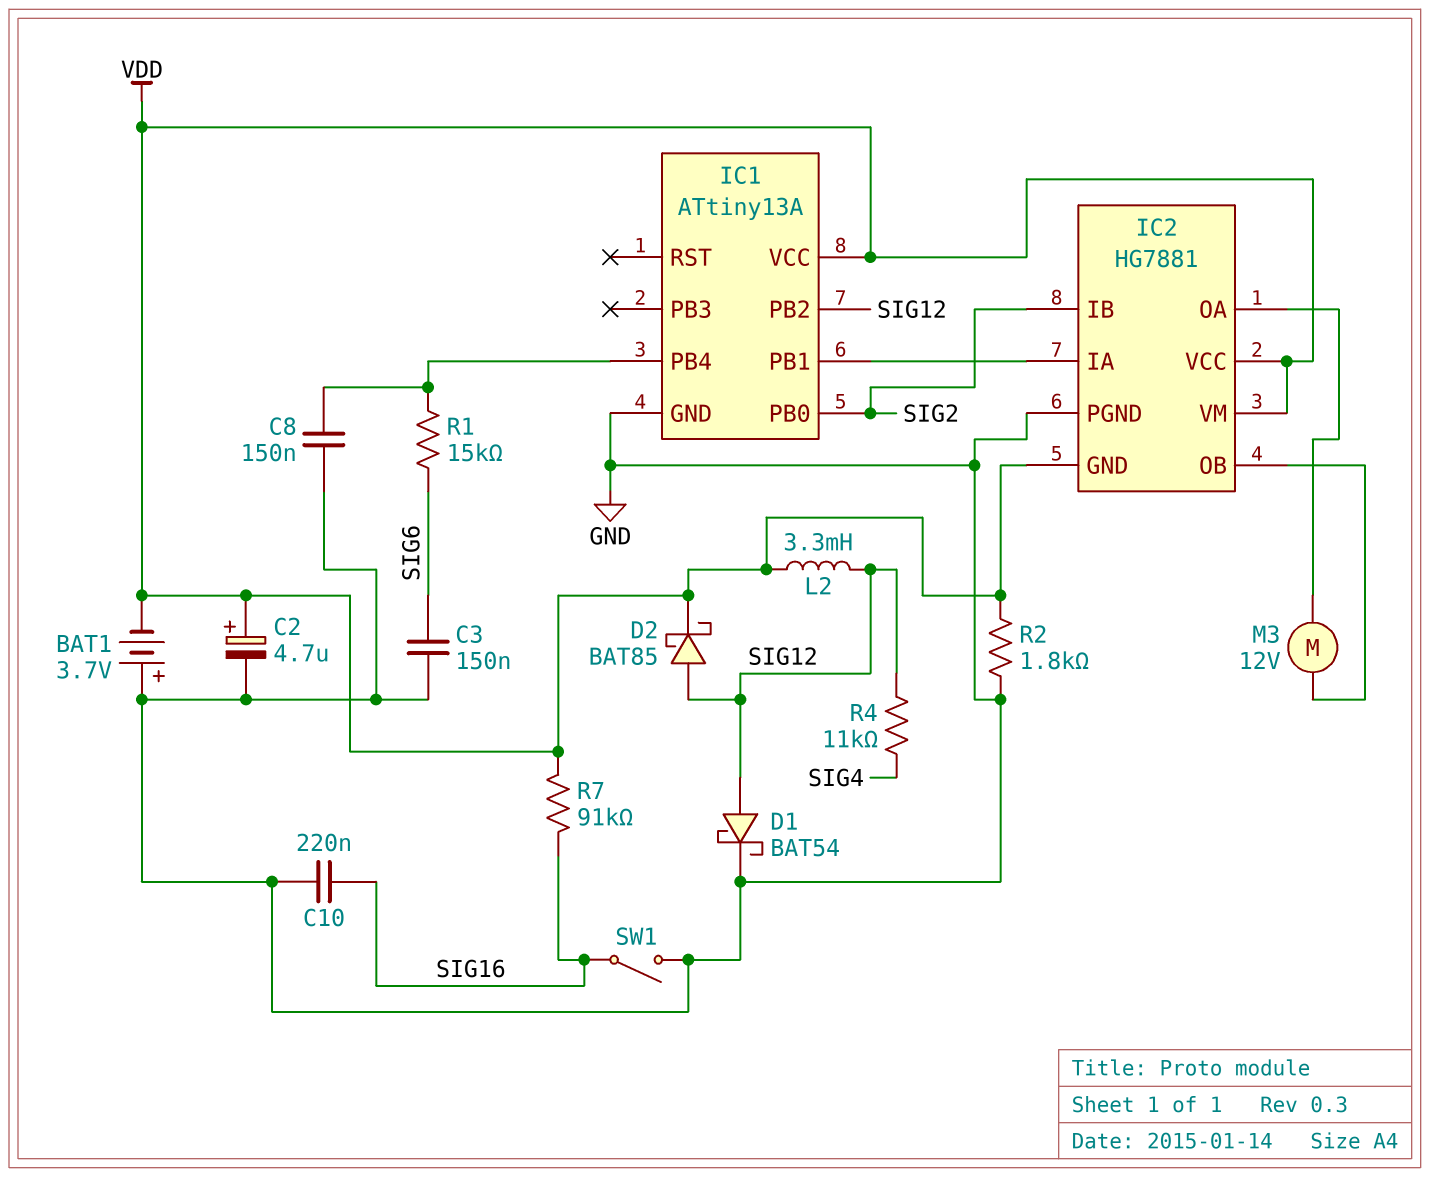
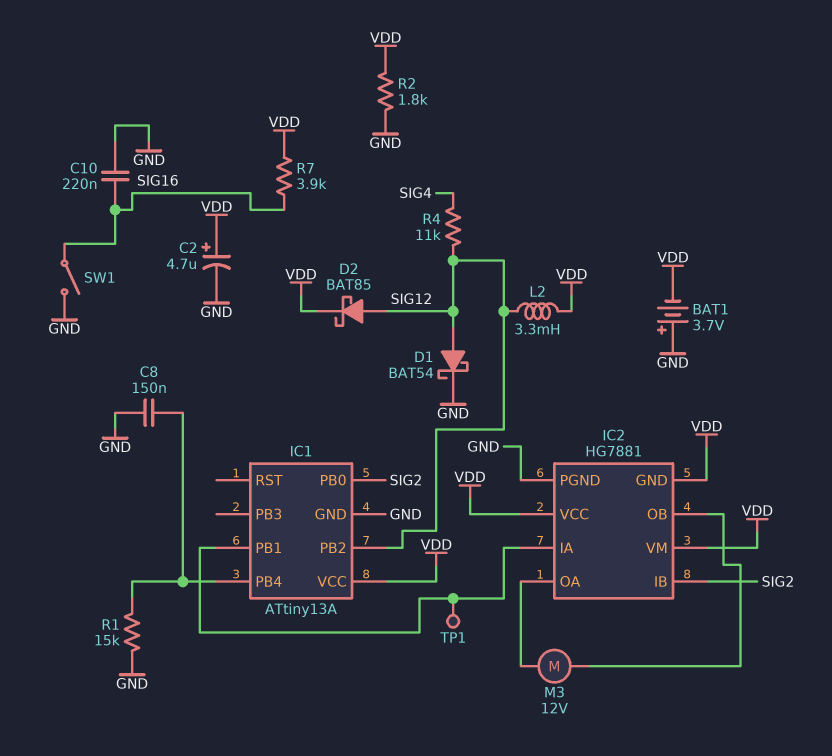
C3: 150nF (GND, SIG6) -> none
R1: 15k (IC1/PB4, SIG6) -> 15k (GND, IC1/PB4)
R7: 91k (SIG16, VDD) -> 3.9k (SIG16, VDD)
TP1: none -> test point (IC1/PB1)

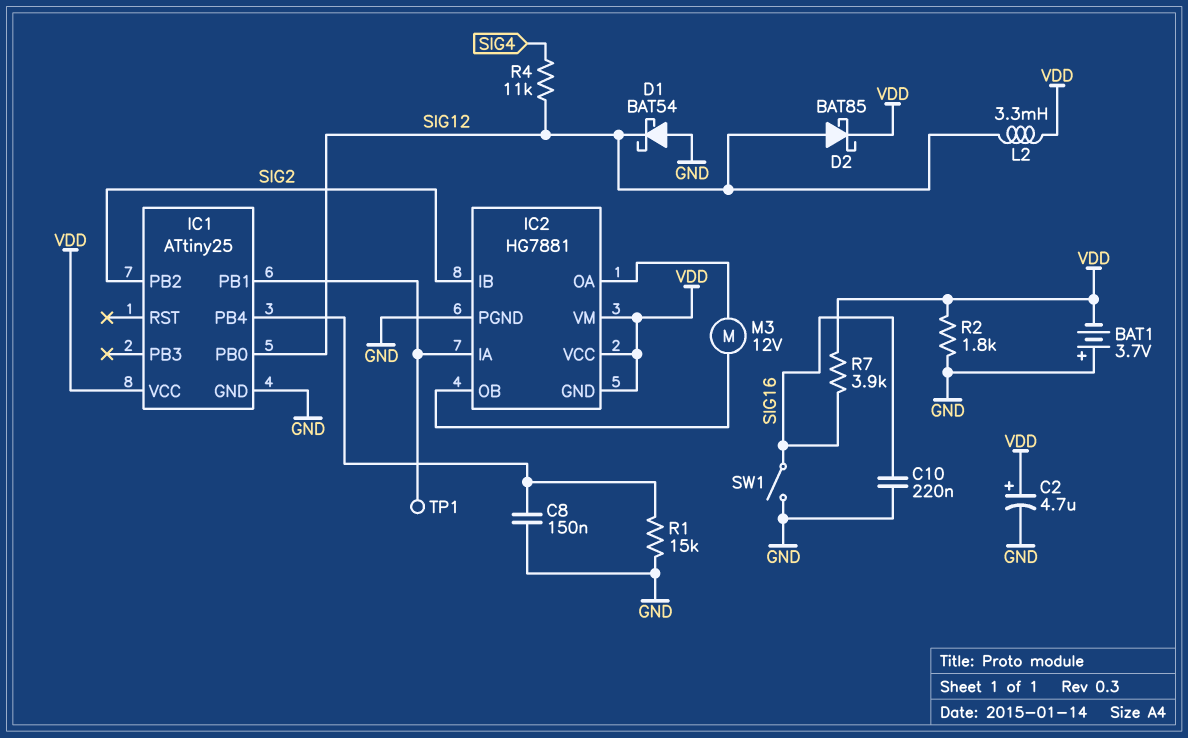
D1: schottky BAT54 (A SIG12, K GND) -> schottky BAT54 (A GND, K SIG12)
IC1: ATtiny13A -> ATtiny25
IC1 pin PB0: SIG2 -> SIG12
IC1 pin PB2: SIG12 -> SIG2

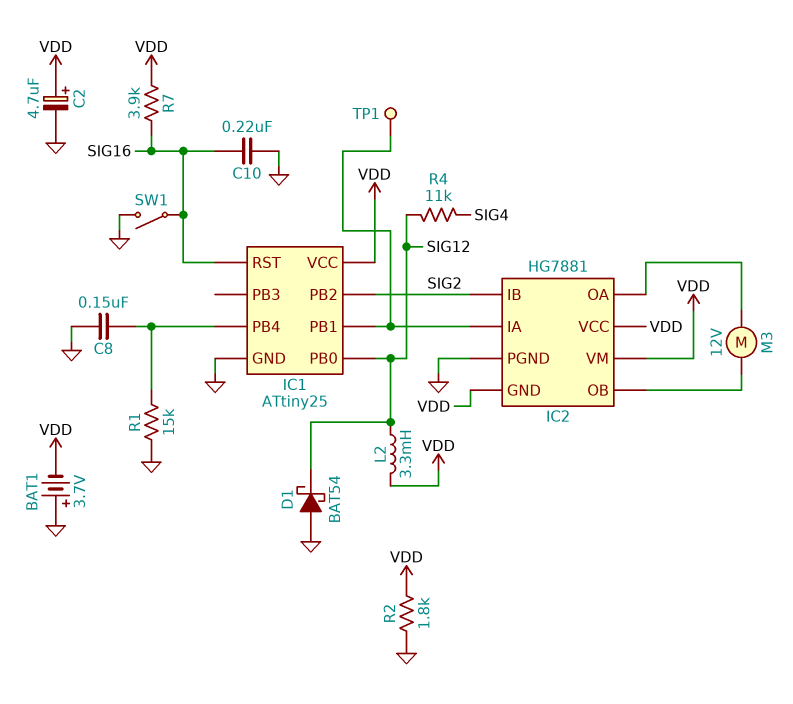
D2: schottky BAT85 (A SIG12, K VDD) -> none
IC1 pin RST: none -> SIG16

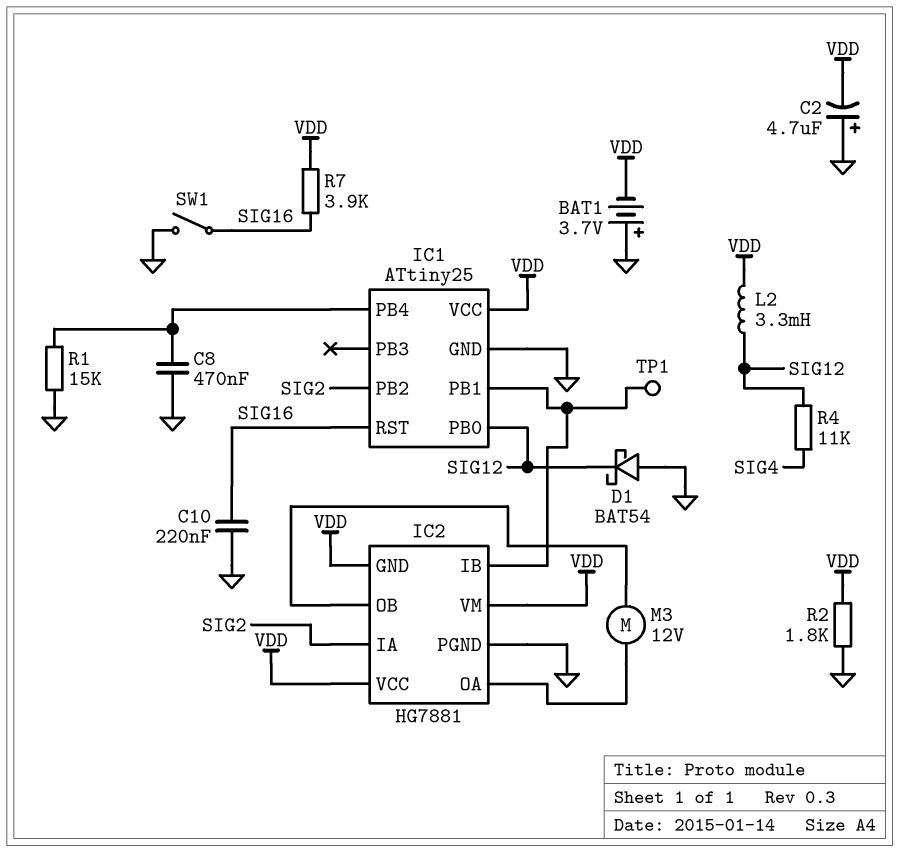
C2: 4.7uF (plus VDD, minus GND) -> 4.7uF (plus GND, minus VDD)
C8: 150nF (GND, IC1/PB4) -> 470nF (GND, IC1/PB4)
IC2 pin IA: IC1/PB1 -> SIG2
IC2 pin IB: SIG2 -> IC1/PB1

